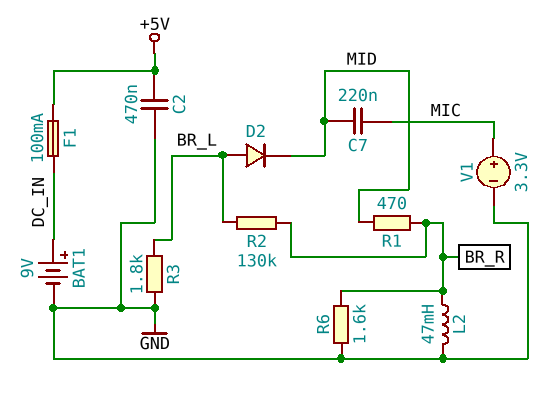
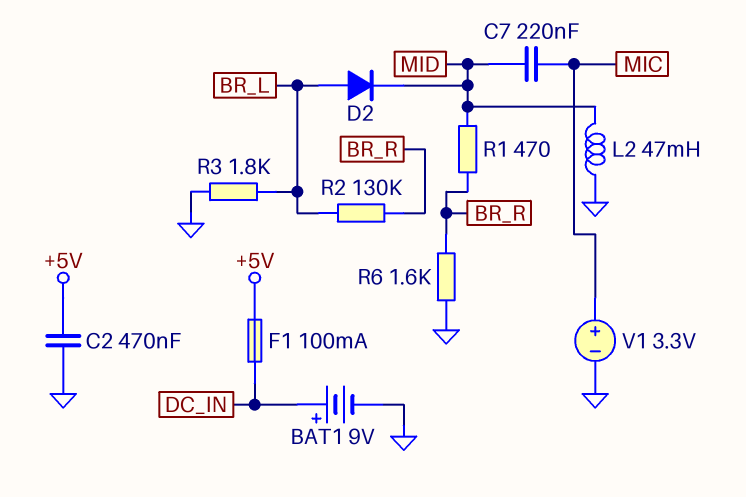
L2: 47mH (BR_R, GND) -> 47mH (GND, MID)

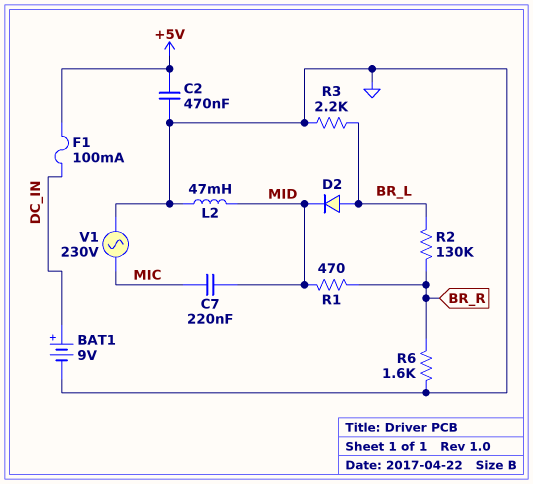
R3: 1.8k (BR_L, GND) -> 2.2k (BR_L, GND)
V1: 3.3V (plus MIC, minus GND) -> AC 230V (GND, MIC)

